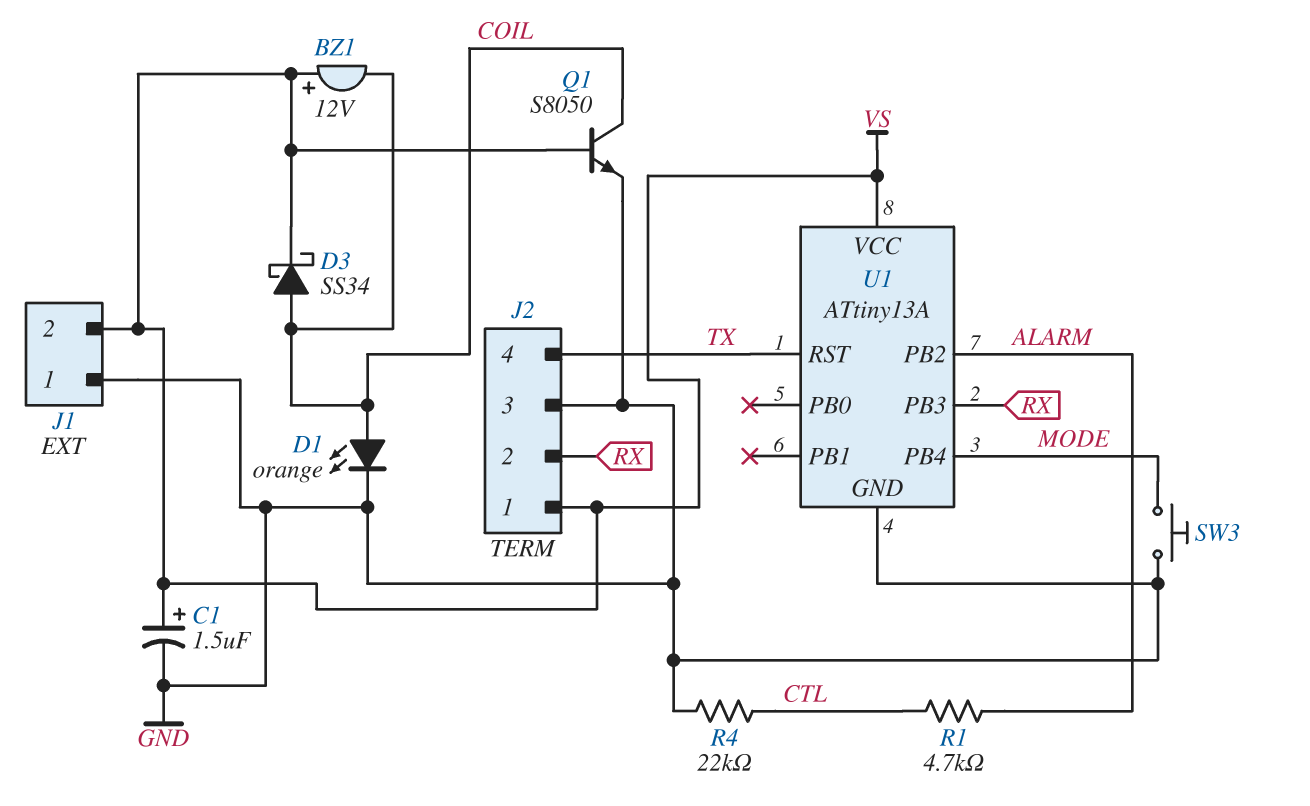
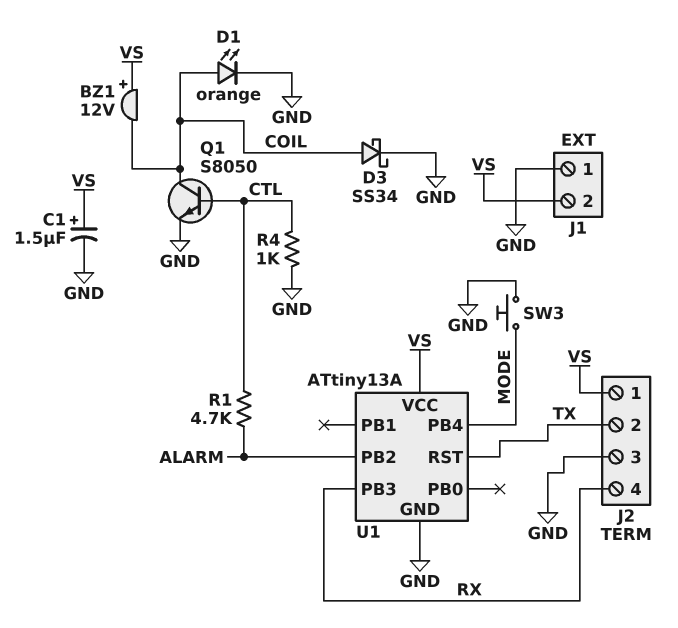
D3: schottky SS34 (A COIL, K VS) -> schottky SS34 (A COIL, K GND)
J2 pin 2: RX -> TX
J2 pin 4: TX -> RX
Q1: NPN S8050 (B VS, C COIL, E GND) -> NPN S8050 (B CTL, C COIL, E GND)
R4: 22k (CTL, GND) -> 1k (CTL, GND)

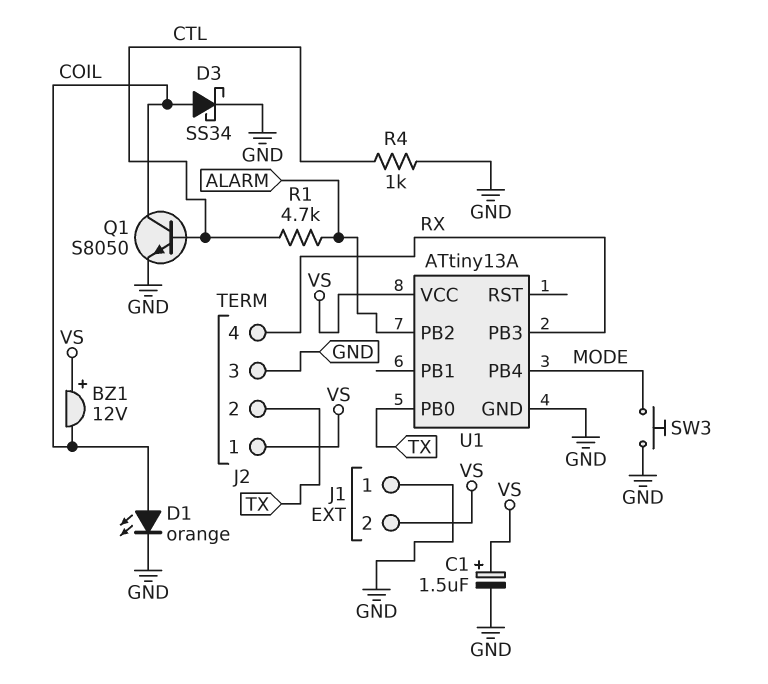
U1 pin PB0: none -> TX
U1 pin RST: TX -> none

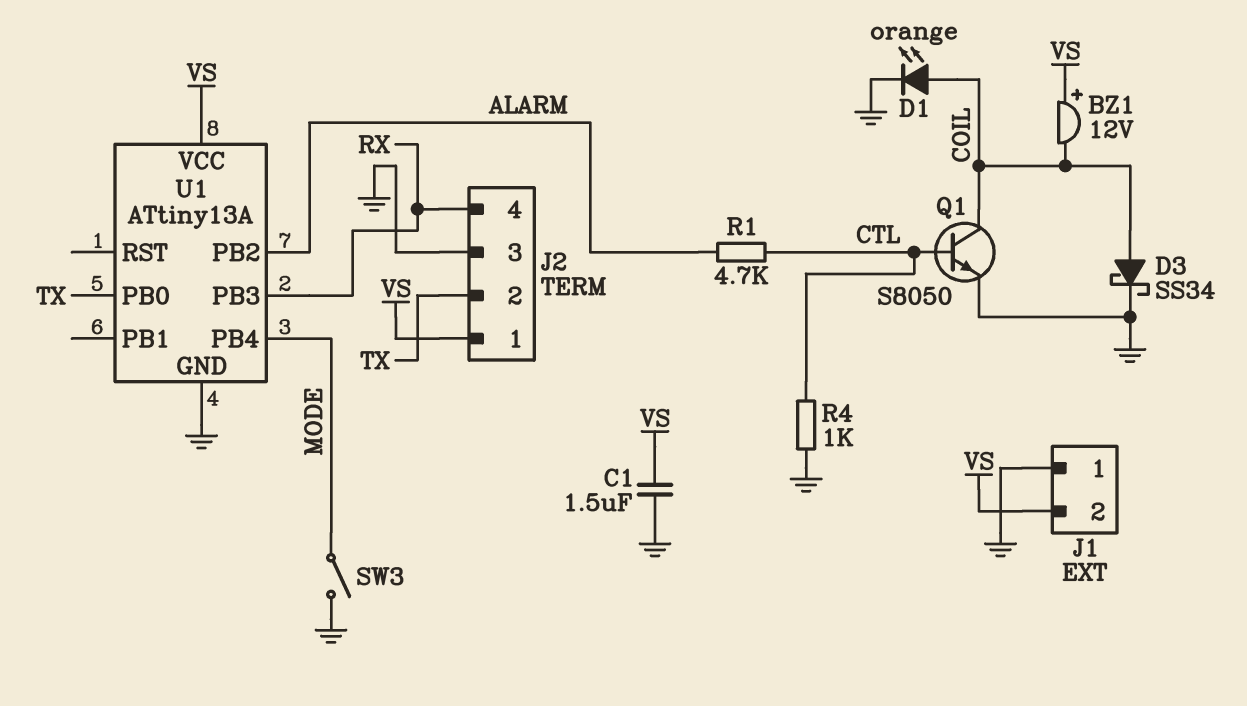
C1: 1.5uF (plus VS, minus GND) -> 1.5uF (GND, VS)
SW3: button (GND, MODE) -> switch (GND, MODE)

